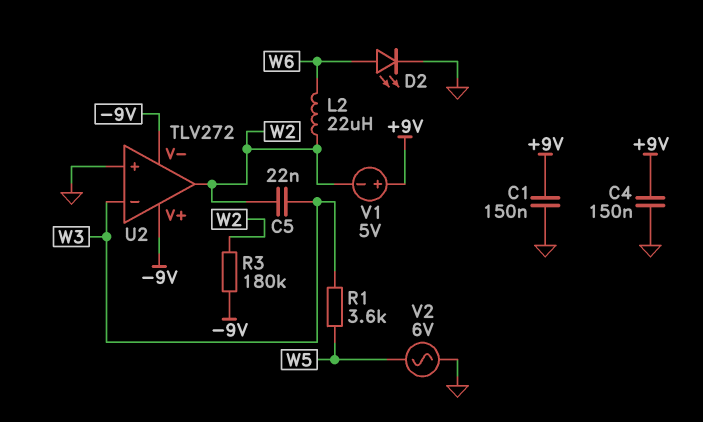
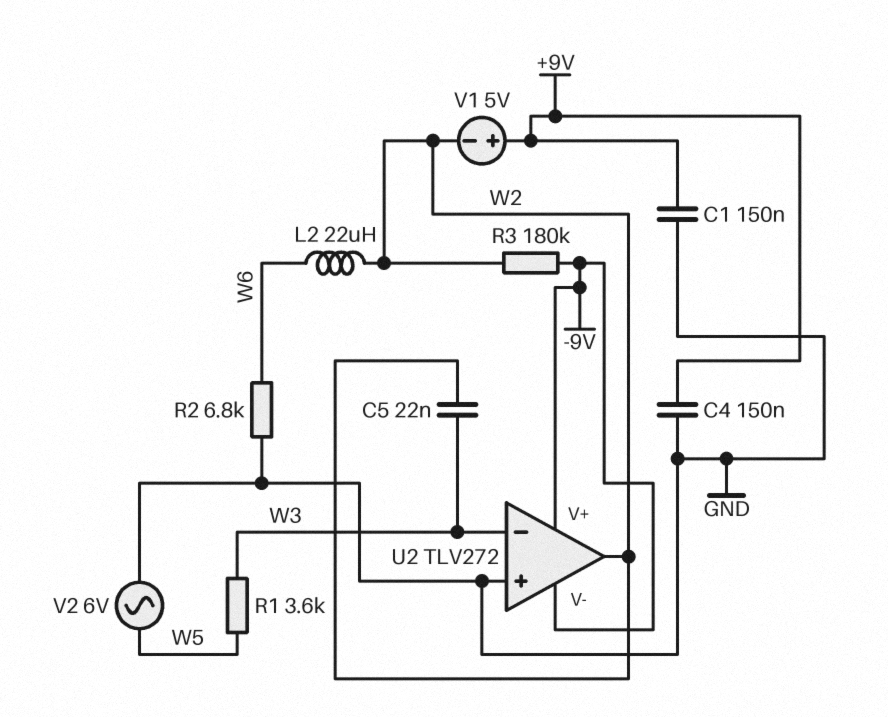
D2: LED (A W6, K GND) -> none
R2: none -> 6.8k (GND, W6)

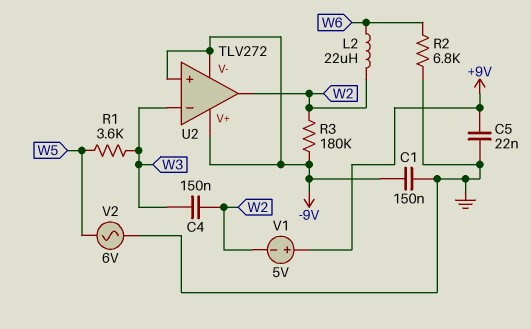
C1: 150nF (+9V, GND) -> 150nF (-9V, GND)
C4: 150nF (+9V, GND) -> 150nF (W2, W3)
C5: 22nF (W2, W3) -> 22nF (+9V, GND)
U2 pin in+: GND -> -9V

